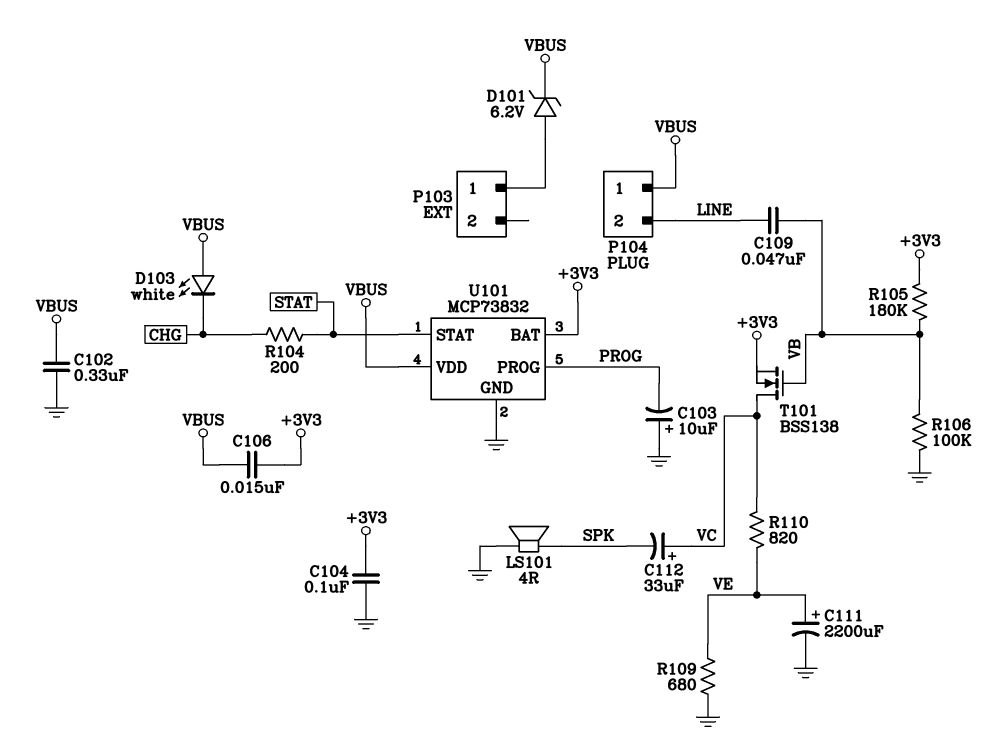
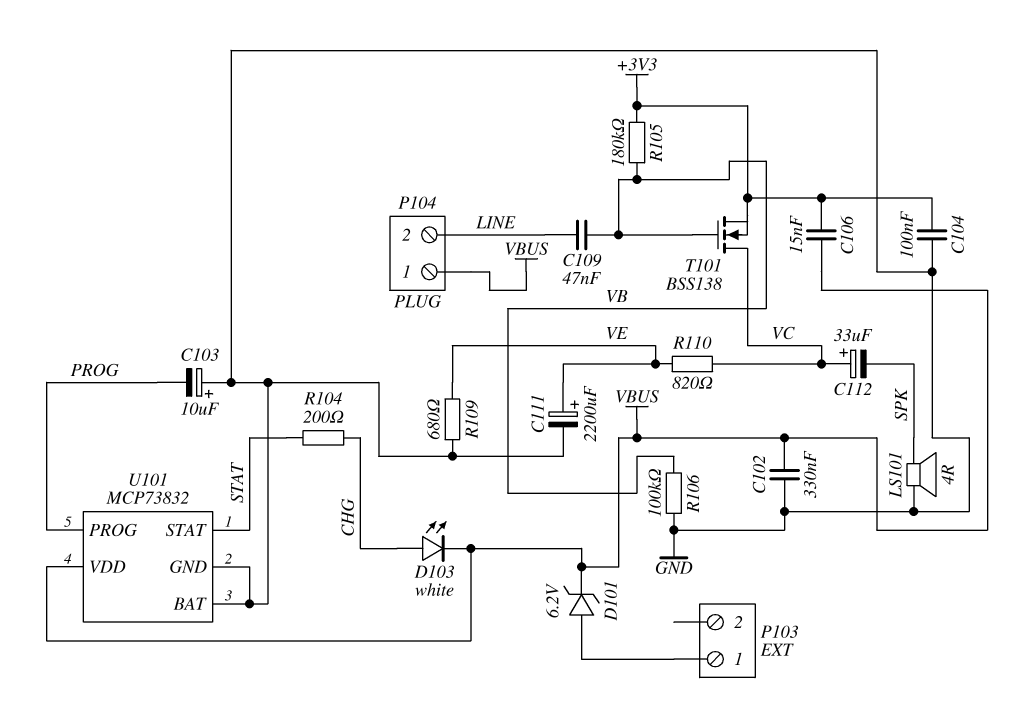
D103: LED white (A VBUS, K CHG) -> LED white (A CHG, K VBUS)
U101 pin BAT: +3V3 -> GND

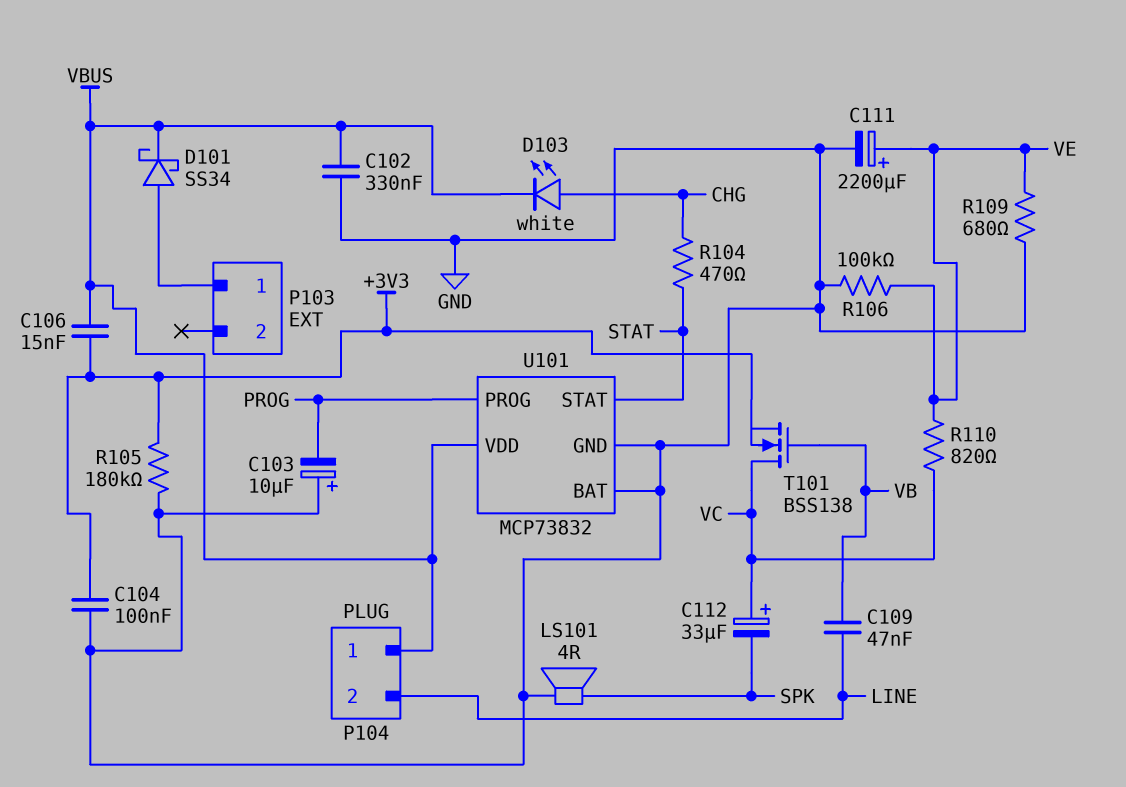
D101: zener 6.2V (A P103/1, K VBUS) -> schottky SS34 (A P103/1, K VBUS)
R104: 200 (CHG, STAT) -> 470 (CHG, STAT)
R105: 180k (+3V3, VB) -> 180k (+3V3, GND)
R106: 100k (GND, VB) -> 100k (GND, VE)

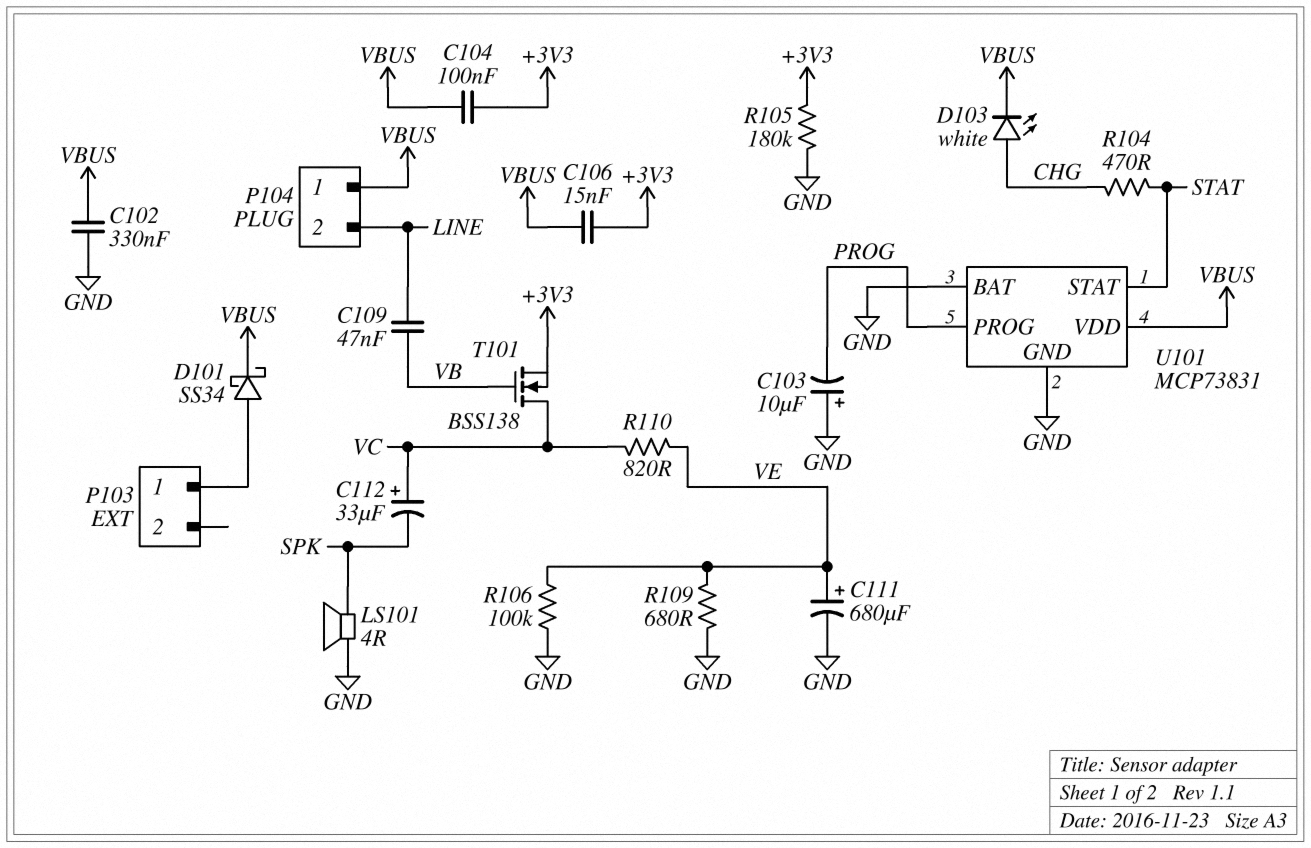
C104: 100nF (+3V3, GND) -> 100nF (+3V3, VBUS)
C111: 2200uF (plus VE, minus GND) -> 680uF (plus VE, minus GND)
U101: MCP73832 -> MCP73831

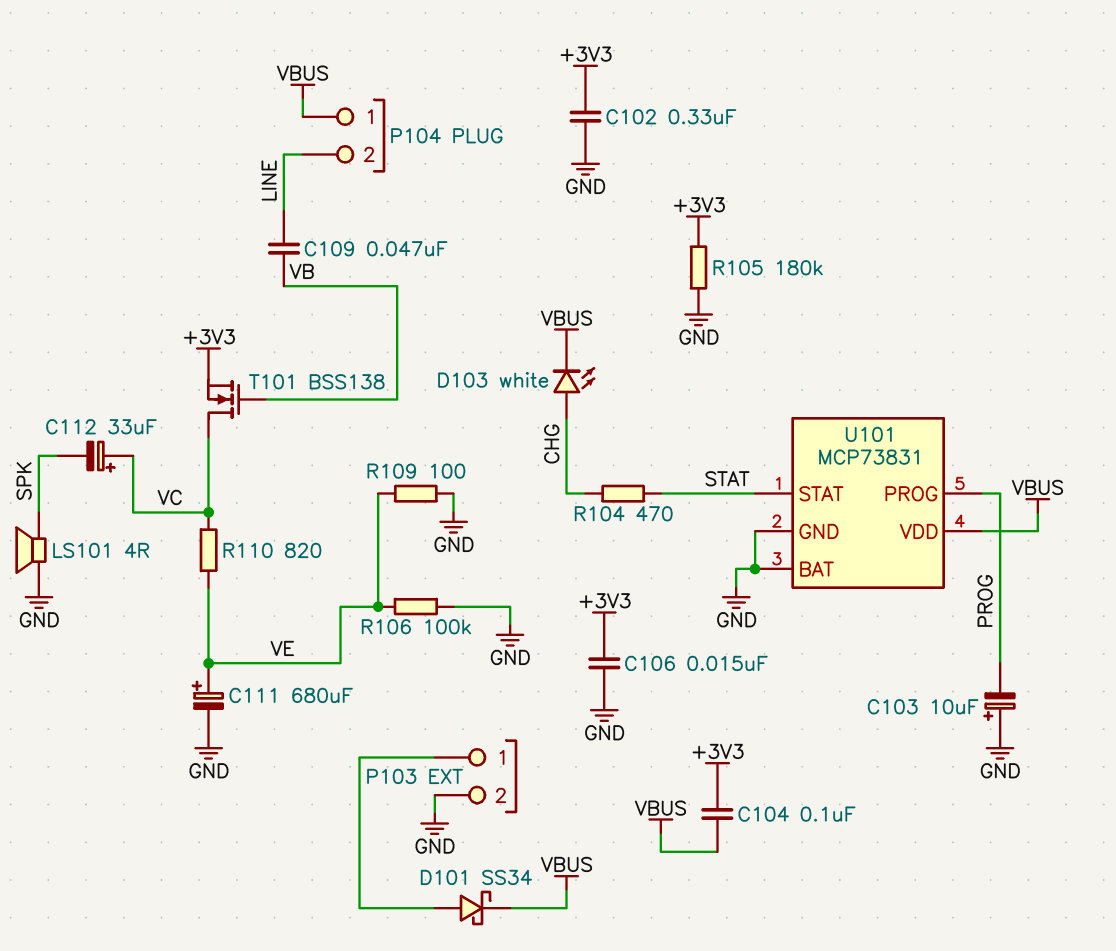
C102: 330nF (GND, VBUS) -> 330nF (+3V3, GND)
C106: 15nF (+3V3, VBUS) -> 15nF (+3V3, GND)
P103 pin 2: none -> GND
R109: 680 (GND, VE) -> 100 (GND, VE)

